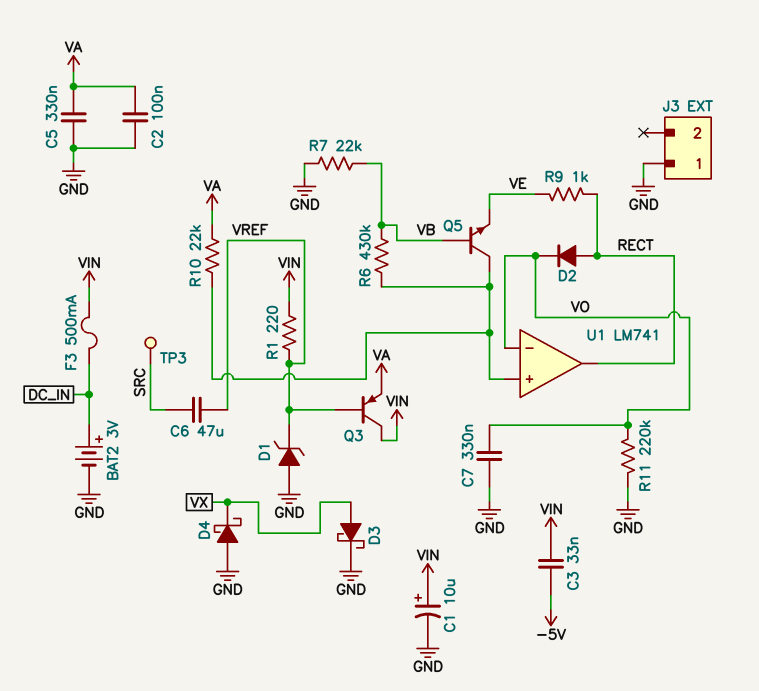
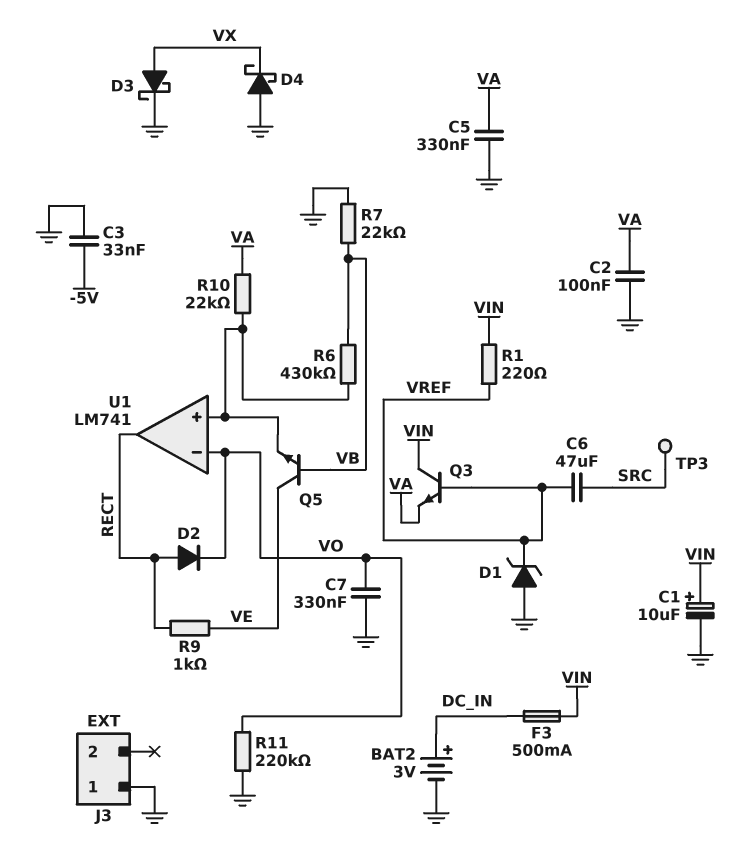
C3: 33nF (-5V, VIN) -> 33nF (-5V, GND)
Q3: PNP (B VREF, C VIN, E VA) -> NPN (B VREF, C VIN, E VA)
Q5: NPN (B VB, C U1/in+, E VE) -> NPN (B VB, C VE, E U1/in+)

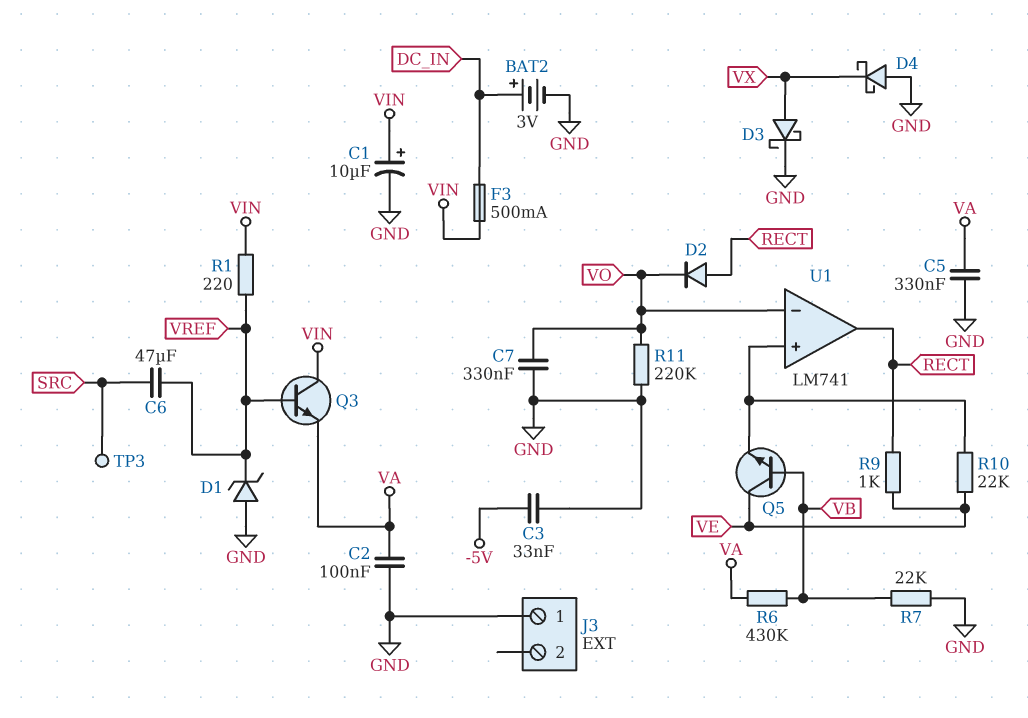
R6: 430k (U1/in+, VB) -> 430k (VA, VB)
R10: 22k (U1/in+, VA) -> 22k (U1/in+, VE)

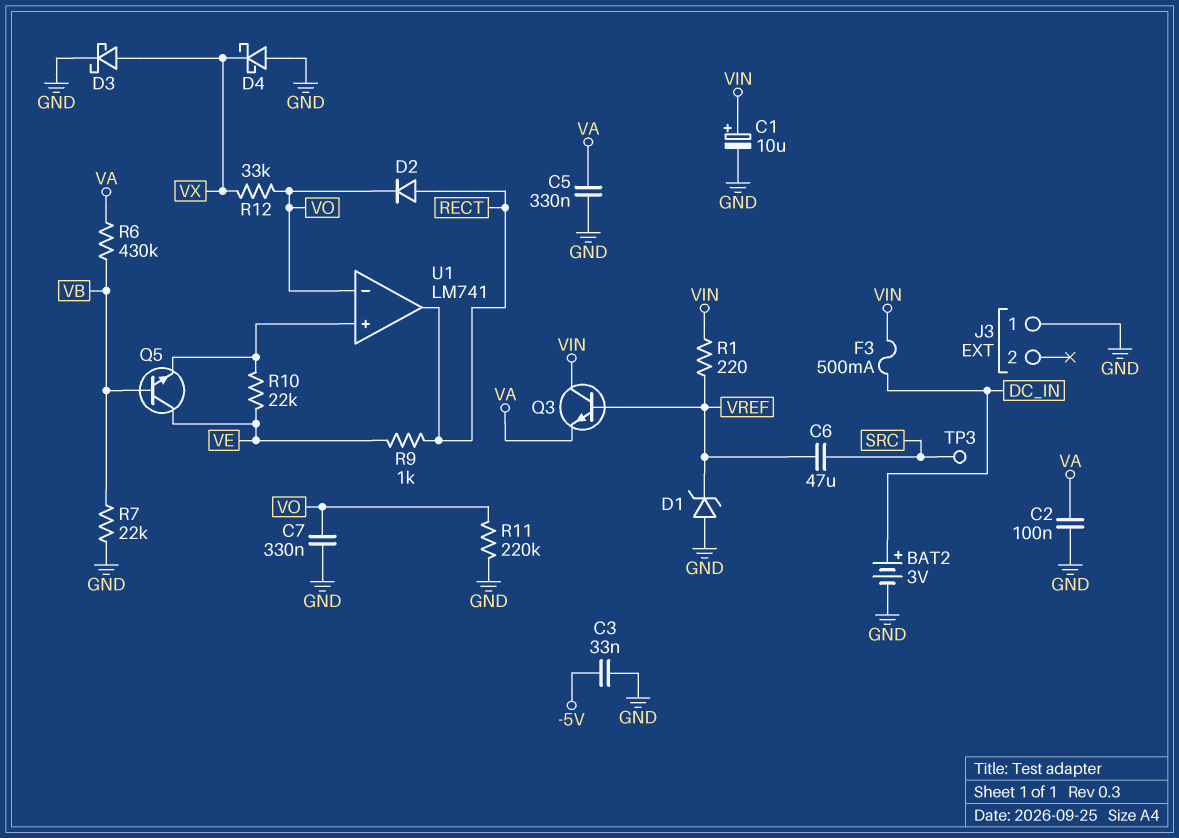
R12: none -> 33k (VO, VX)

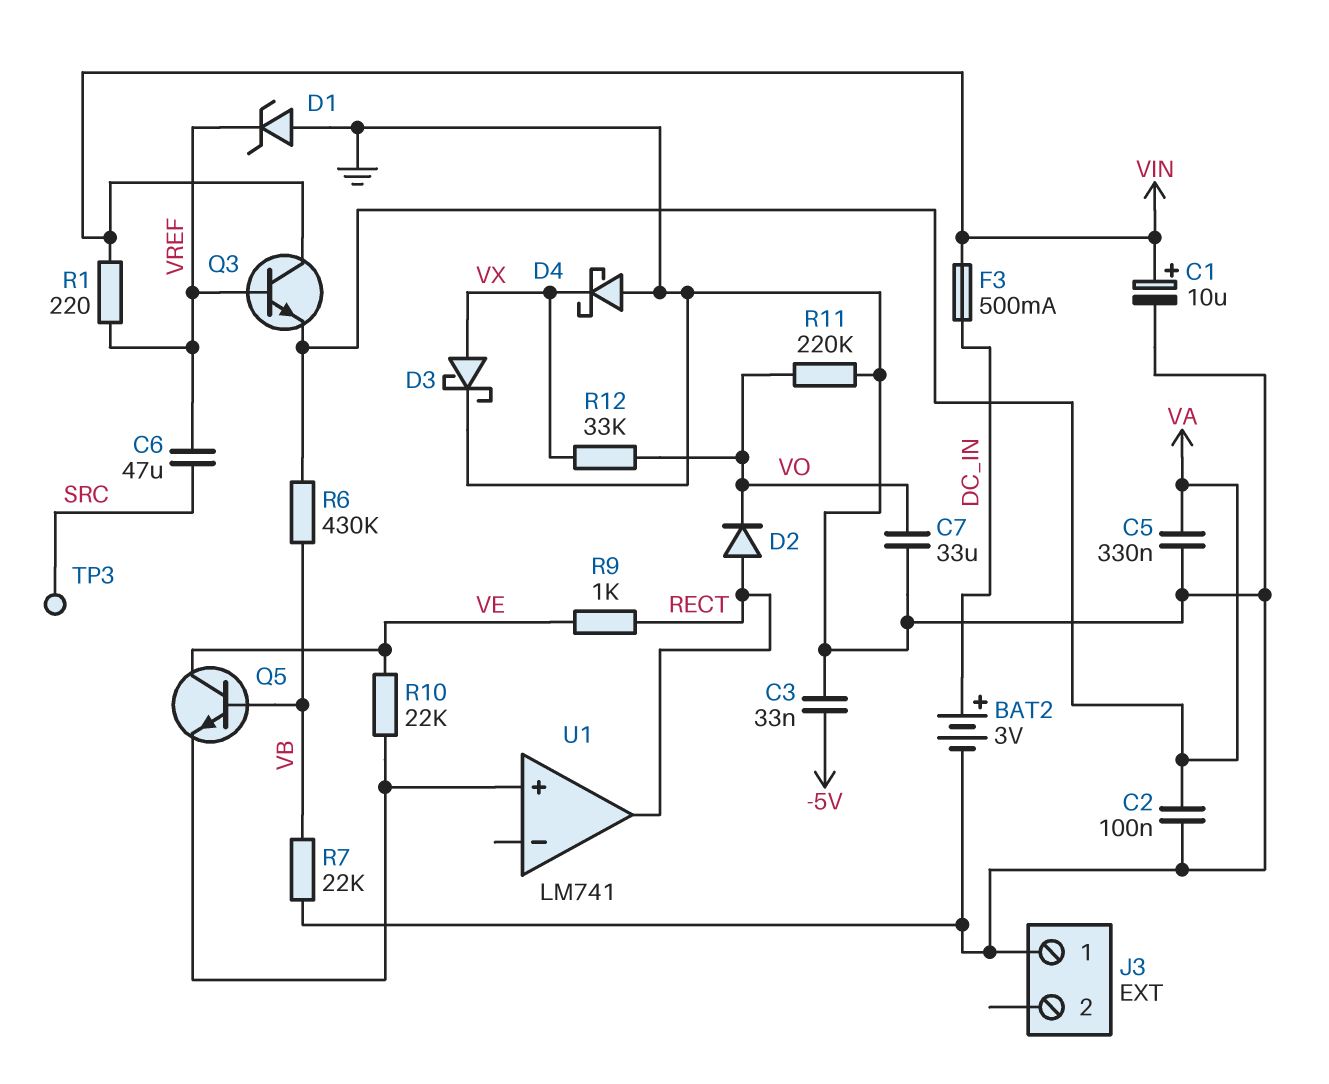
C7: 330nF (GND, VO) -> 33uF (GND, VO)
U1 pin in-: VO -> none

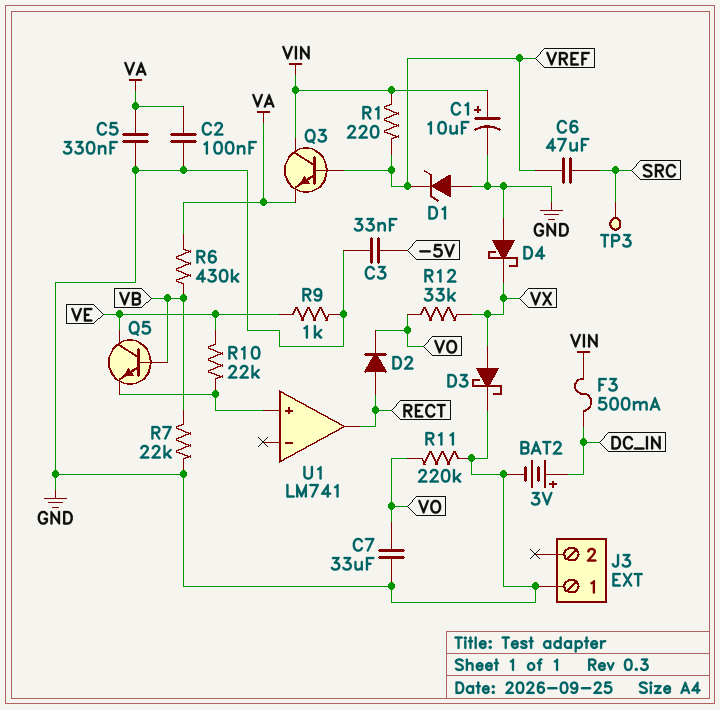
R9: 1k (RECT, VE) -> 1k (GND, VE)

